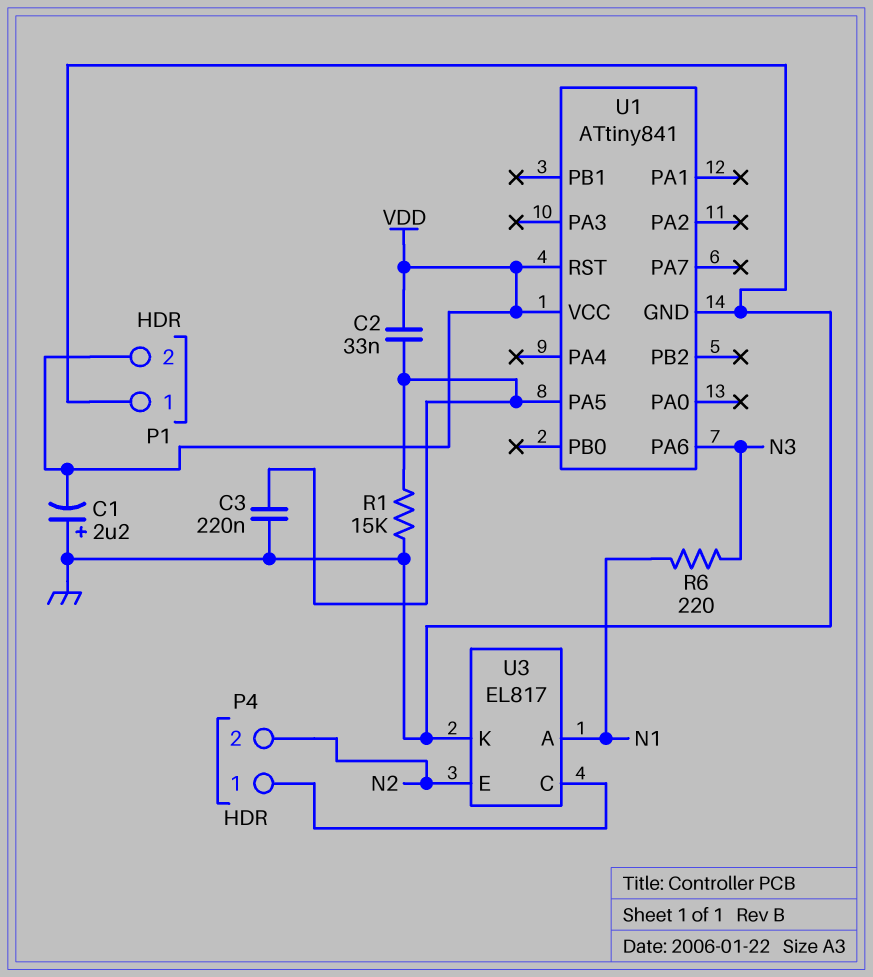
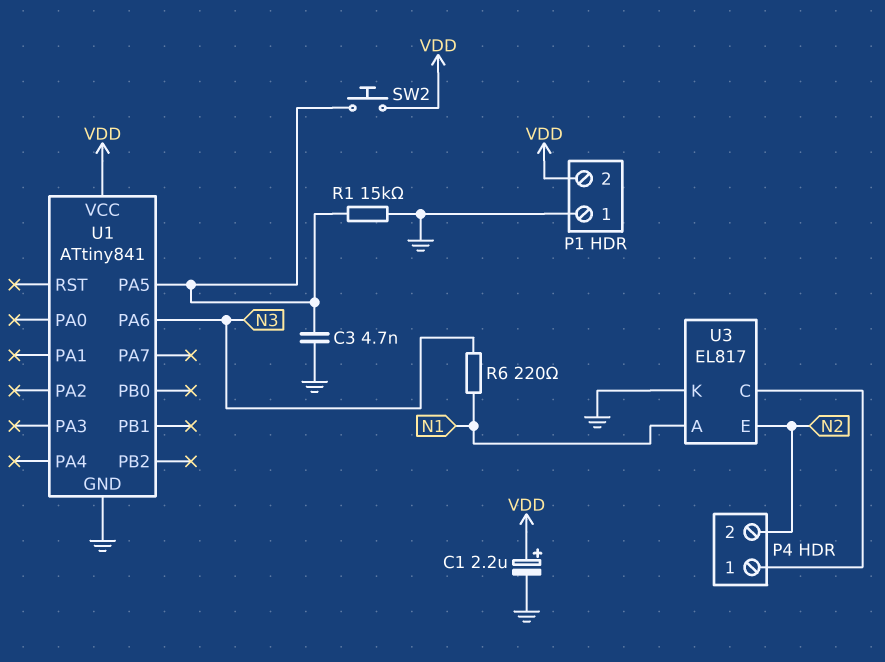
C1: 2.2uF (plus GND, minus VDD) -> 2.2uF (plus VDD, minus GND)
C2: 33nF (U1/PA5, VDD) -> none
C3: 220nF (GND, U1/PA5) -> 4.7nF (GND, U1/PA5)
SW2: none -> button (U1/PA5, VDD)
U1 pin RST: VDD -> none

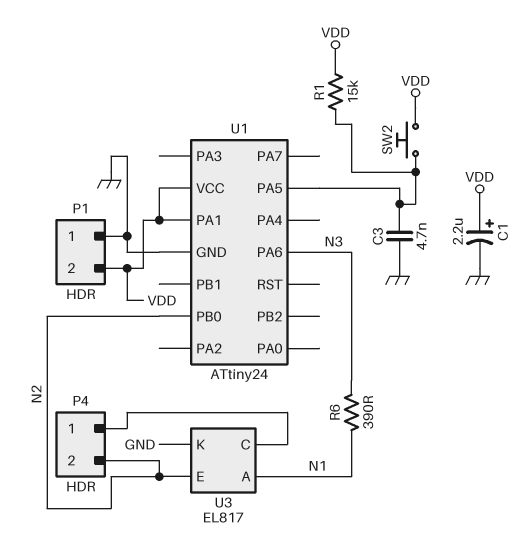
R1: 15k (GND, U1/PA5) -> 15k (U1/PA5, VDD)
R6: 220 (N1, N3) -> 390 (N1, N3)
U1: ATtiny841 -> ATtiny24
U1 pin PA1: none -> VDD
U1 pin PB0: none -> N2

